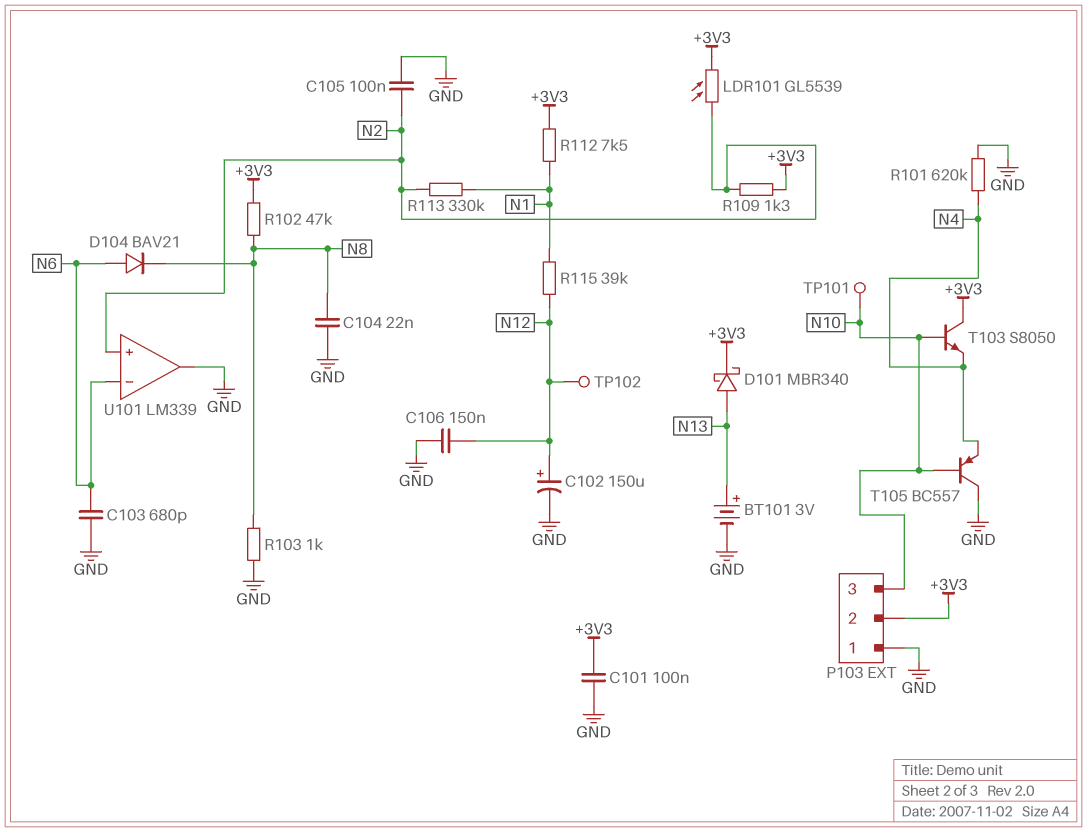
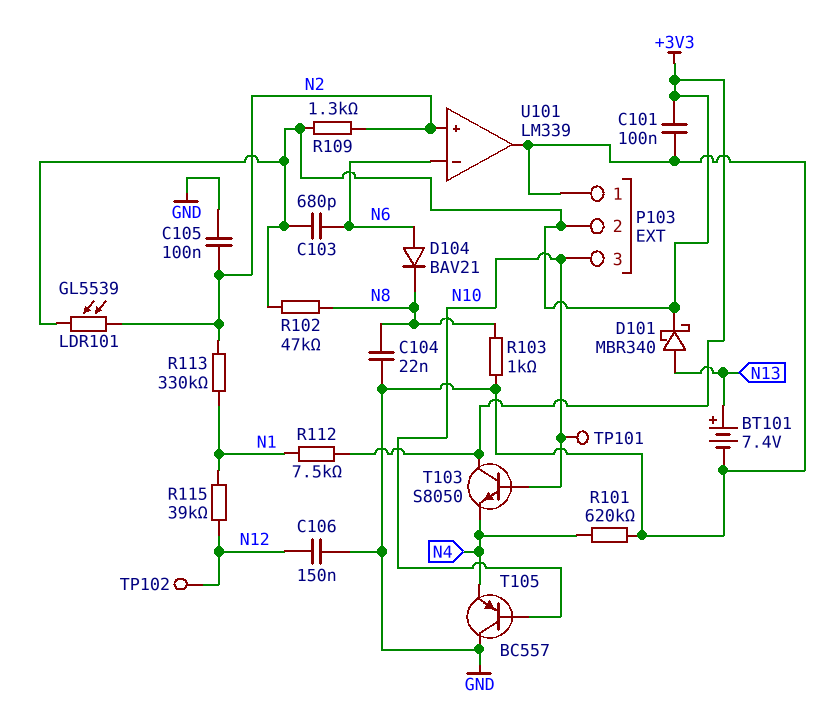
BT101: 3V (plus N13, minus GND) -> 7.4V (plus N13, minus GND)
C102: 150uF (plus N12, minus GND) -> none
C103: 680pF (GND, N6) -> 680pF (+3V3, N6)

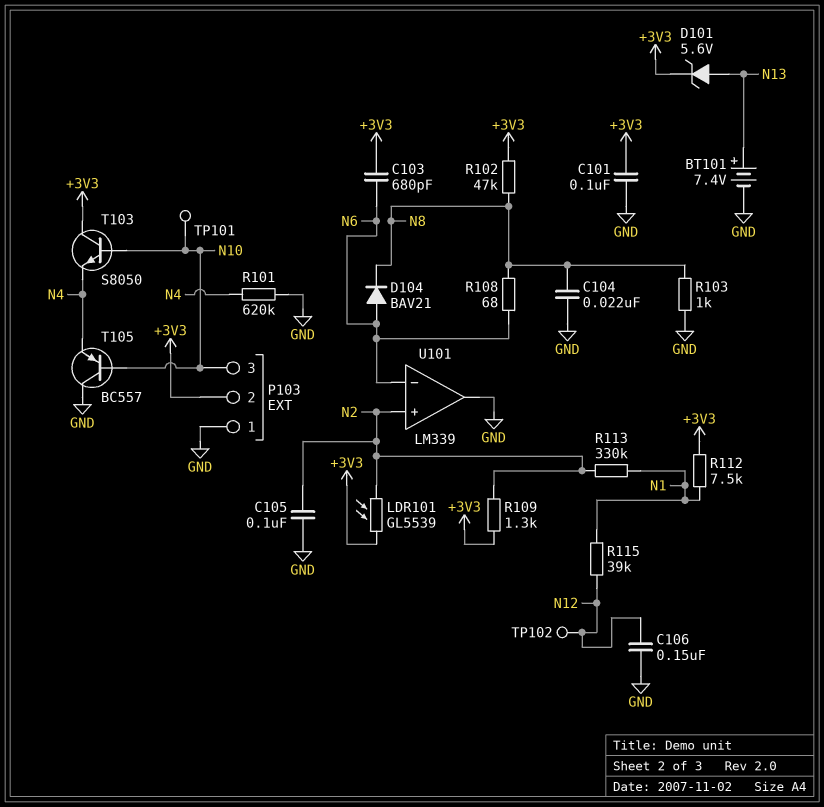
D101: schottky MBR340 (A N13, K +3V3) -> zener 5.6V (A N13, K +3V3)
R108: none -> 68 (N6, N8)

